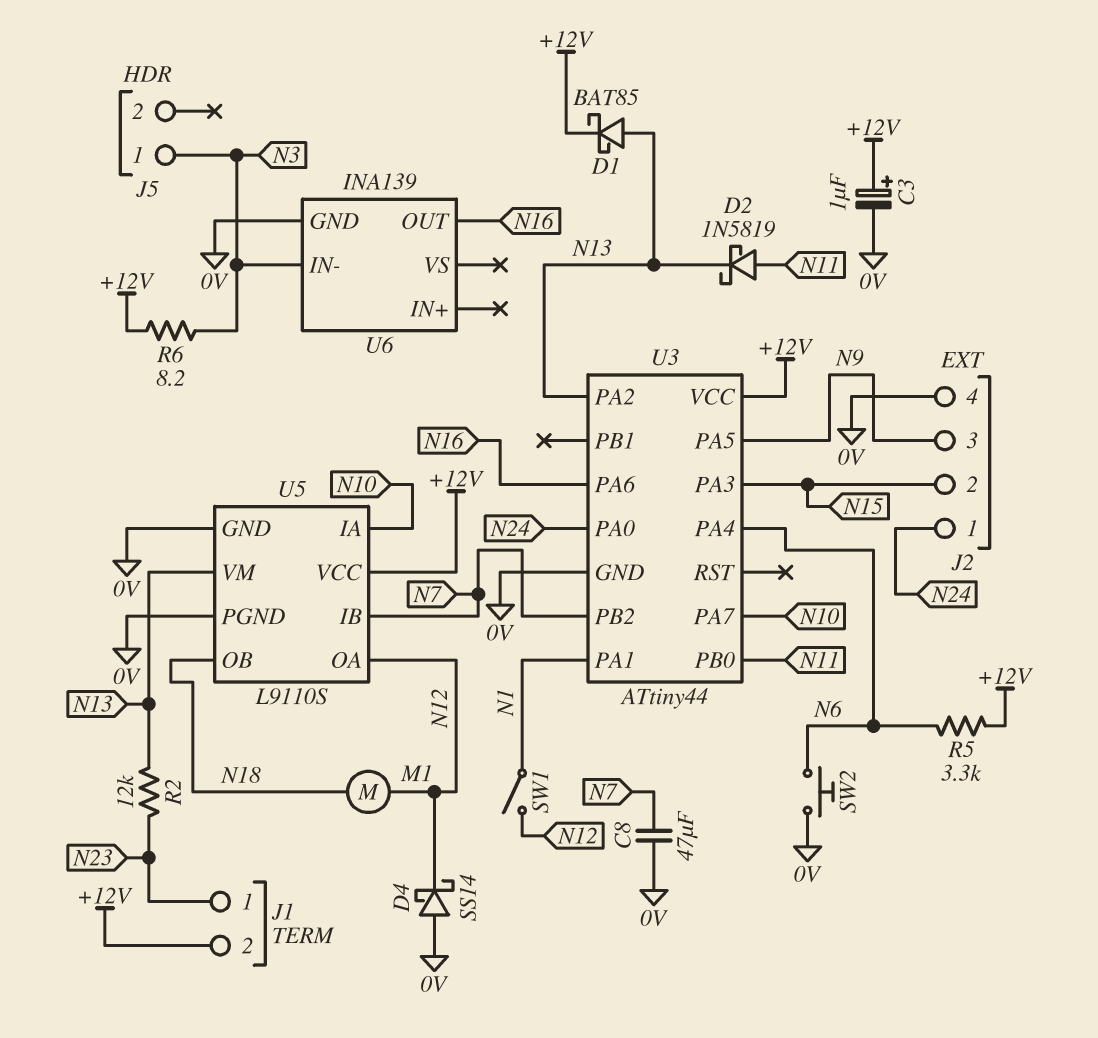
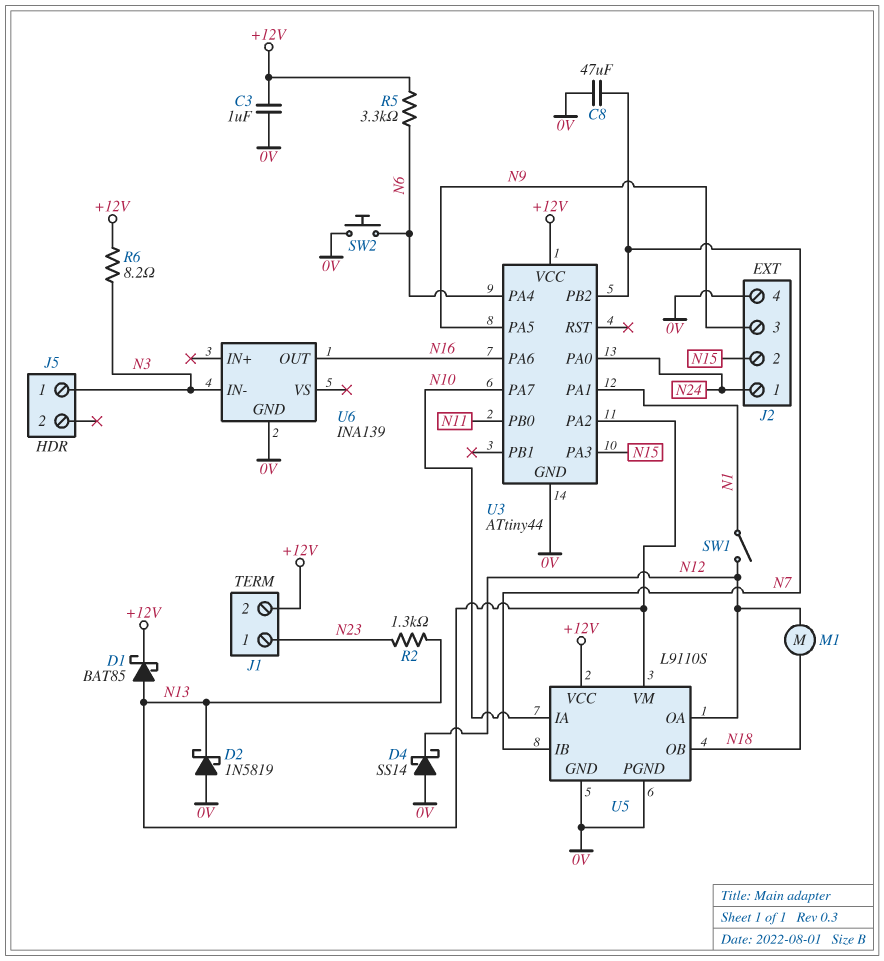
C3: 1uF (plus +12V, minus 0V) -> 1uF (+12V, 0V)
D2: schottky 1N5819 (A N11, K N13) -> schottky 1N5819 (A 0V, K N13)
R2: 12k (N13, N23) -> 1.3k (N13, N23)

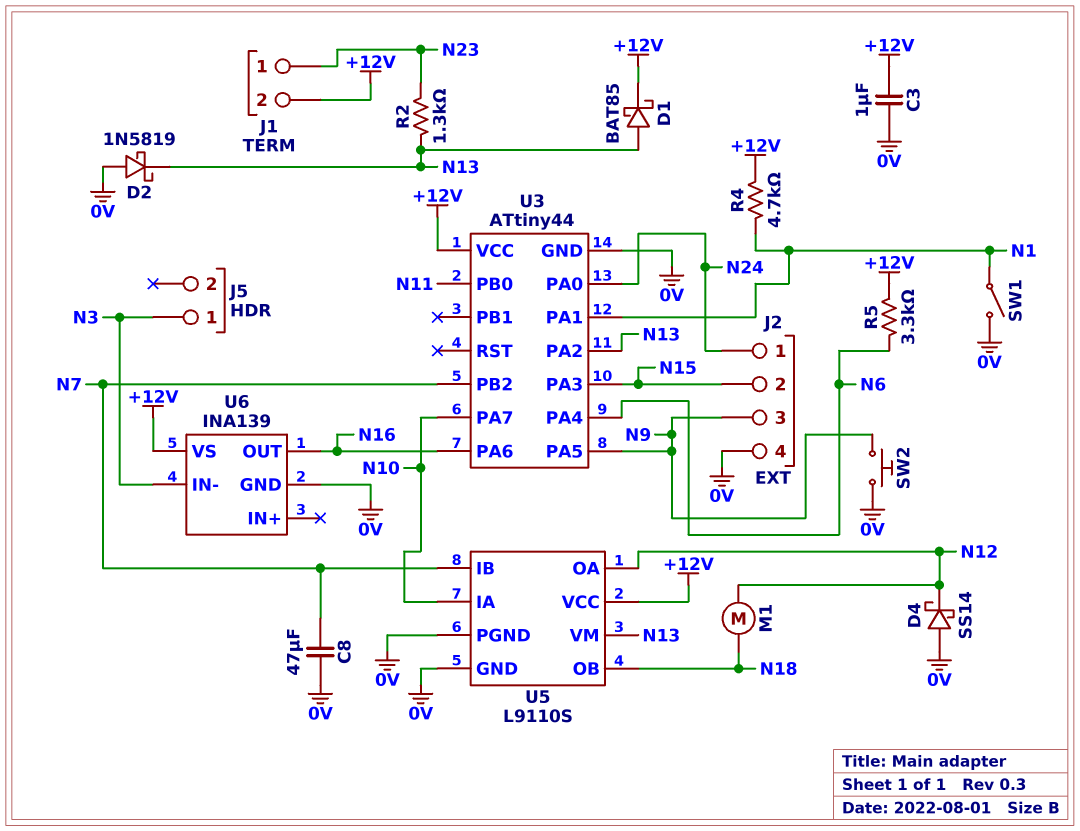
R4: none -> 4.7k (+12V, N1)
R6: 8.2 (+12V, N3) -> none
SW1: switch (N1, N12) -> switch (0V, N1)
SW2: button (0V, N6) -> button (0V, N9)
U6 pin VS: none -> +12V

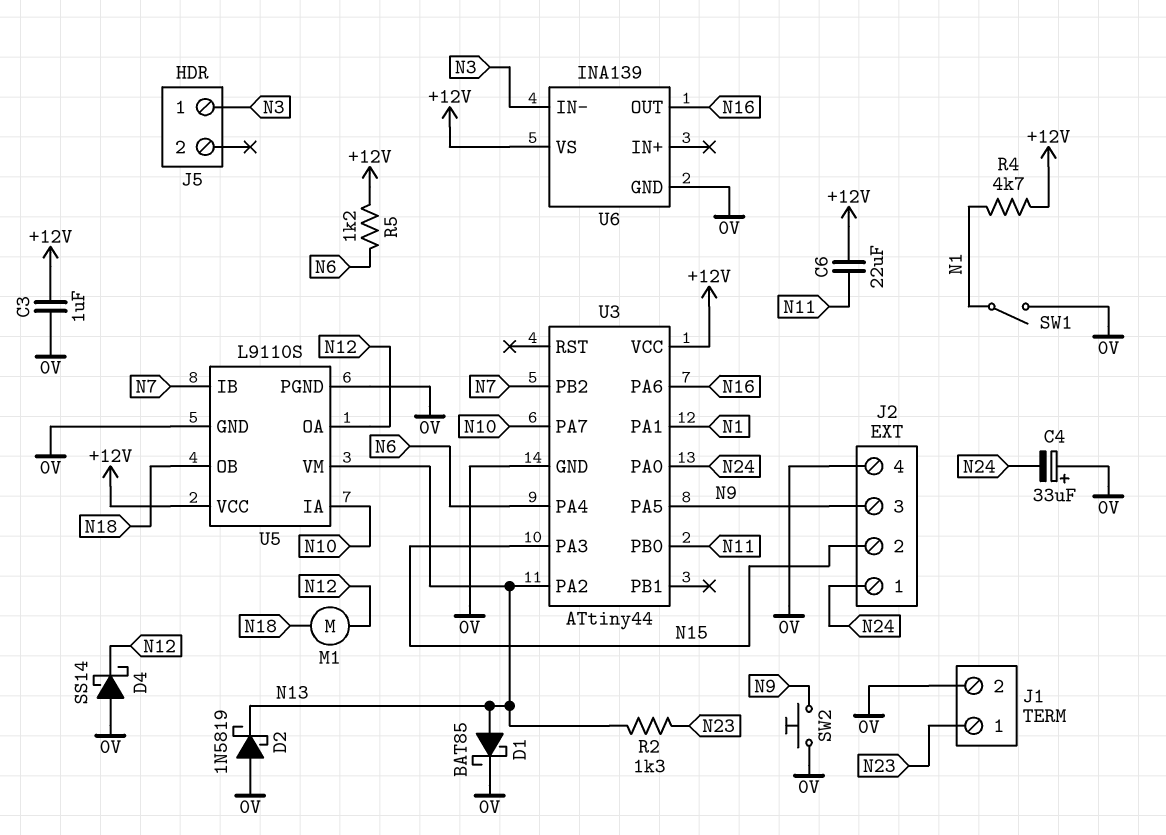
C4: none -> 33uF (plus 0V, minus N24)
C6: none -> 22uF (+12V, N11)
C8: 47uF (0V, N7) -> none
D1: schottky BAT85 (A N13, K +12V) -> schottky BAT85 (A N13, K 0V)
J1 pin 2: +12V -> 0V
R5: 3.3k (+12V, N6) -> 1.2k (+12V, N6)

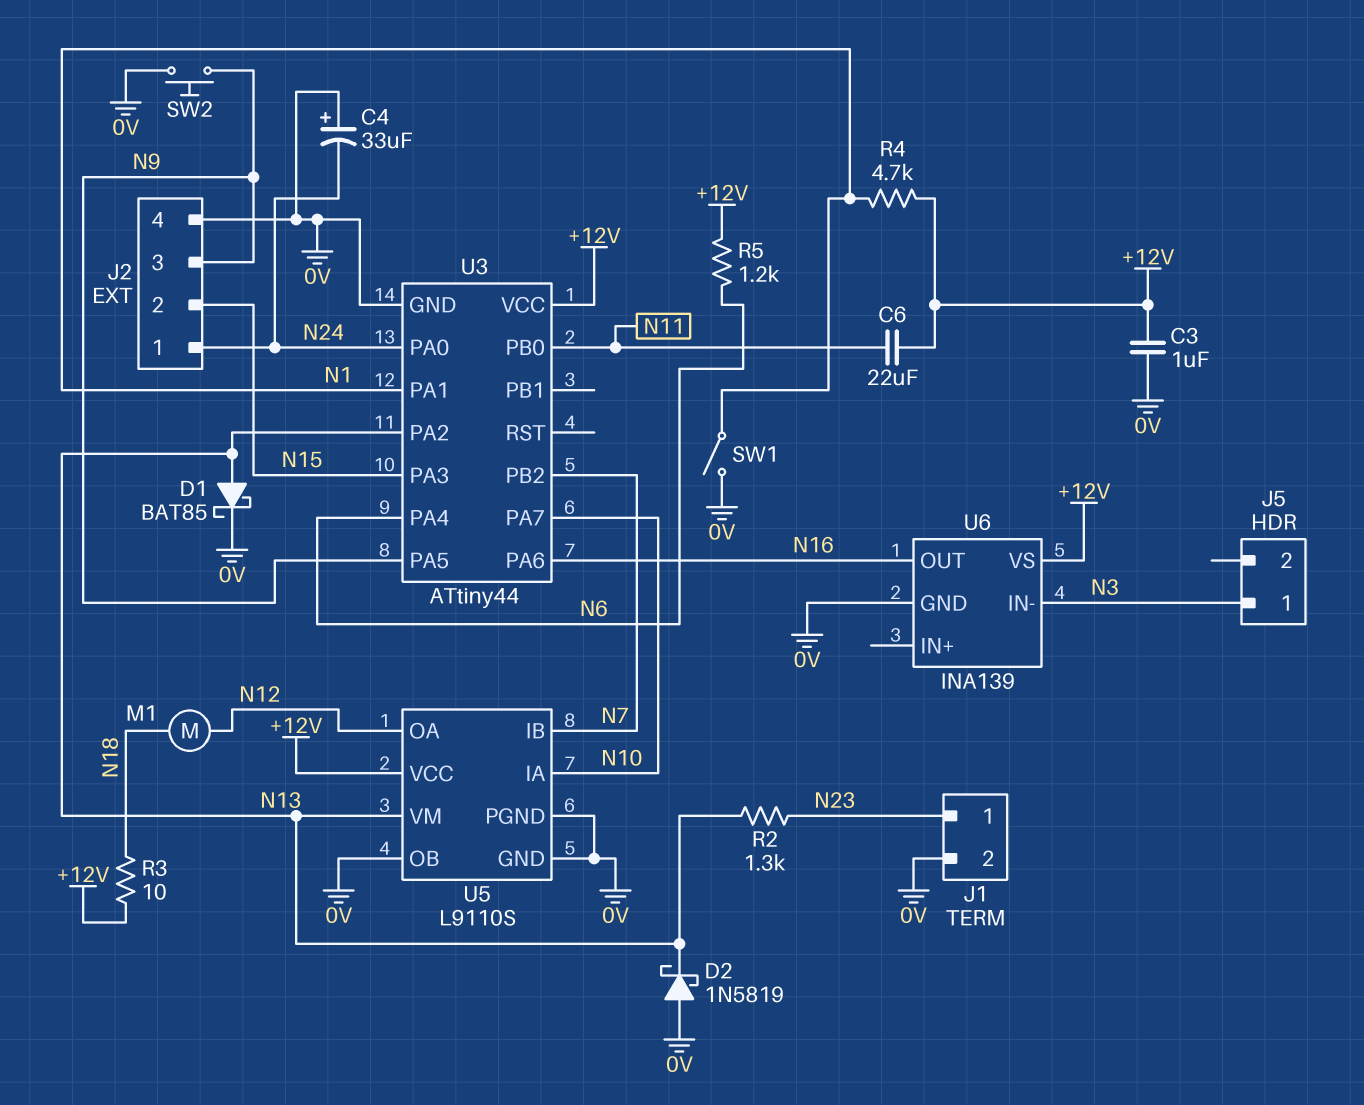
D4: schottky SS14 (A 0V, K N12) -> none
R3: none -> 10 (+12V, N18)
U5 pin OB: N18 -> 0V

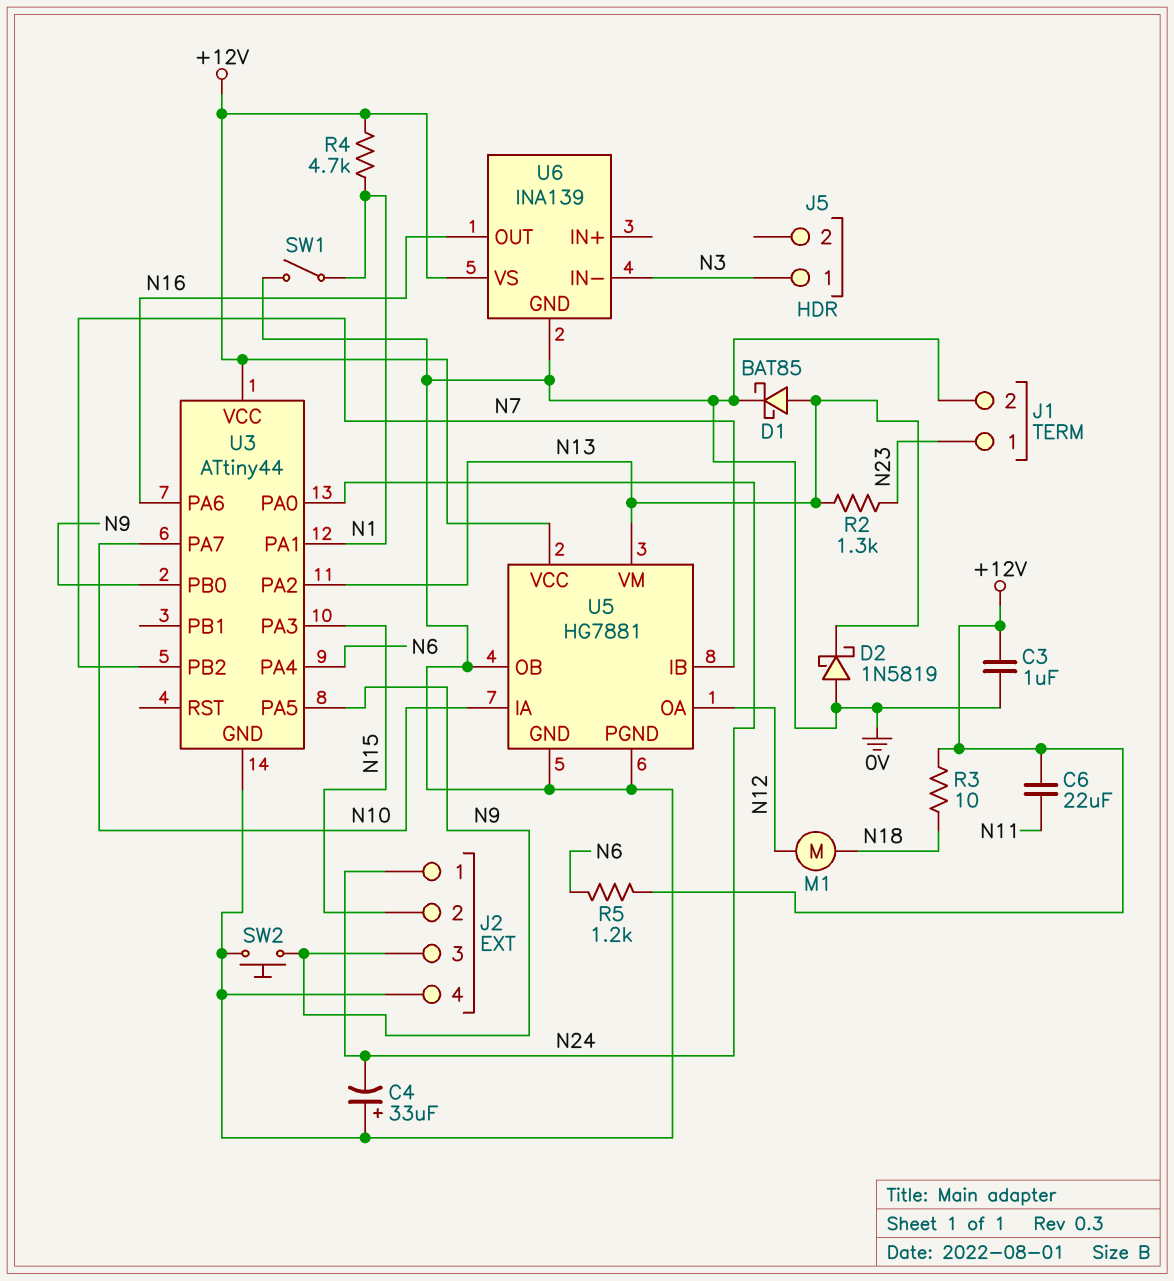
U3 pin PB0: N11 -> N9
U5: L9110S -> HG7881

